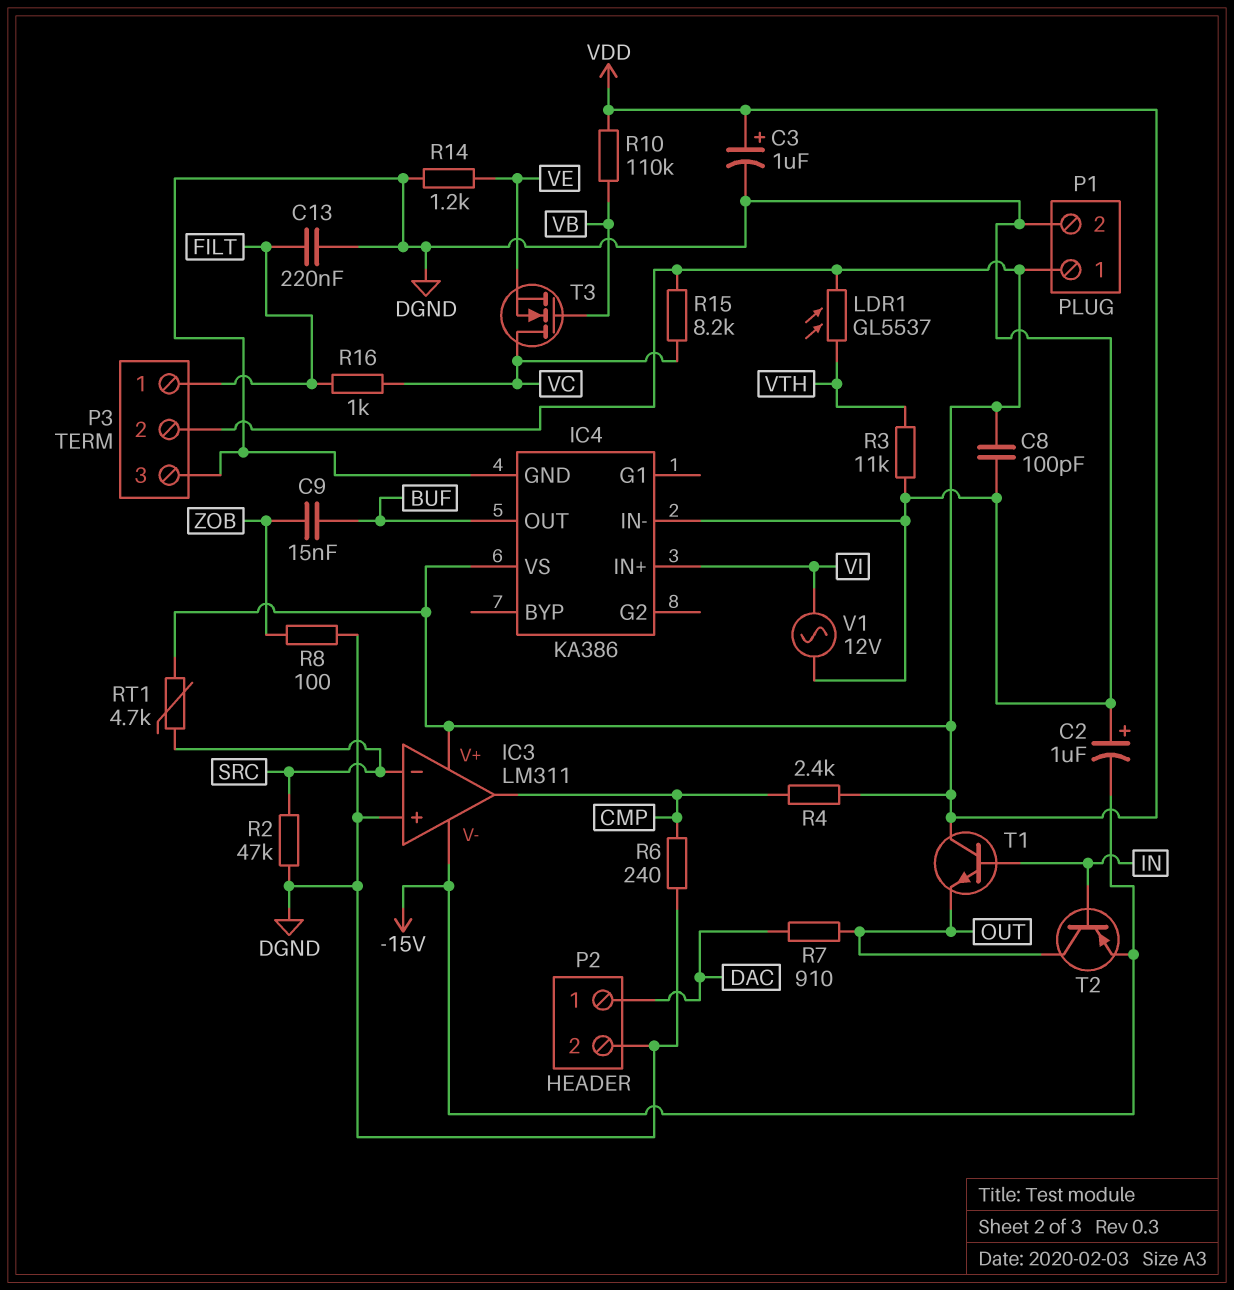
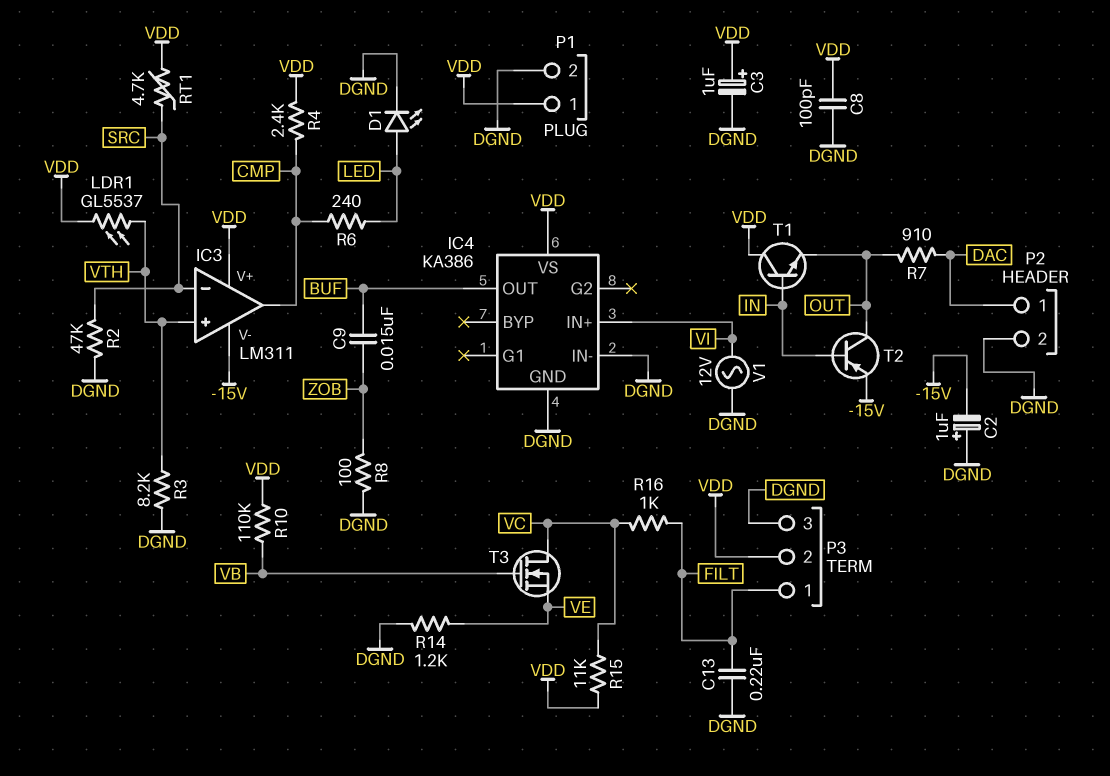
D1: none -> LED (A LED, K DGND)
IC3 pin in+: DGND -> VTH
R3: 11k (DGND, VTH) -> 8.2k (DGND, VTH)
R6: 240 (CMP, DGND) -> 240 (CMP, LED)
R15: 8.2k (VC, VDD) -> 11k (VC, VDD)

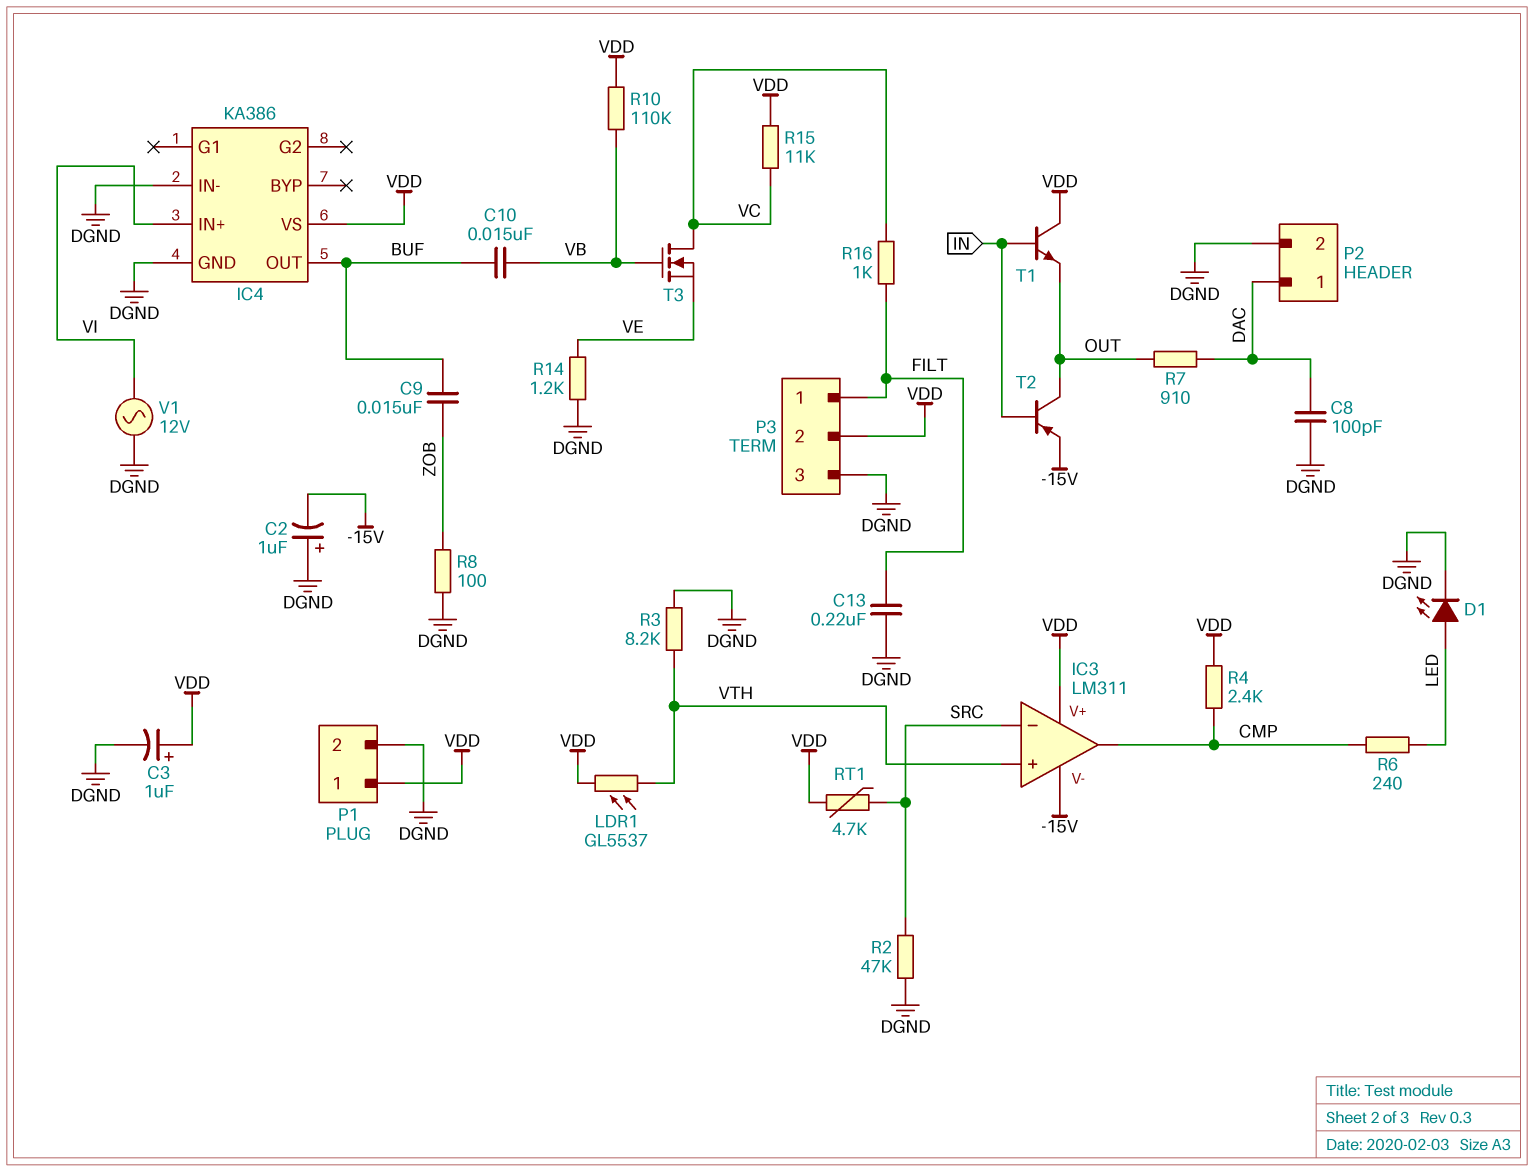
C8: 100pF (DGND, VDD) -> 100pF (DAC, DGND)
C10: none -> 15nF (BUF, VB)

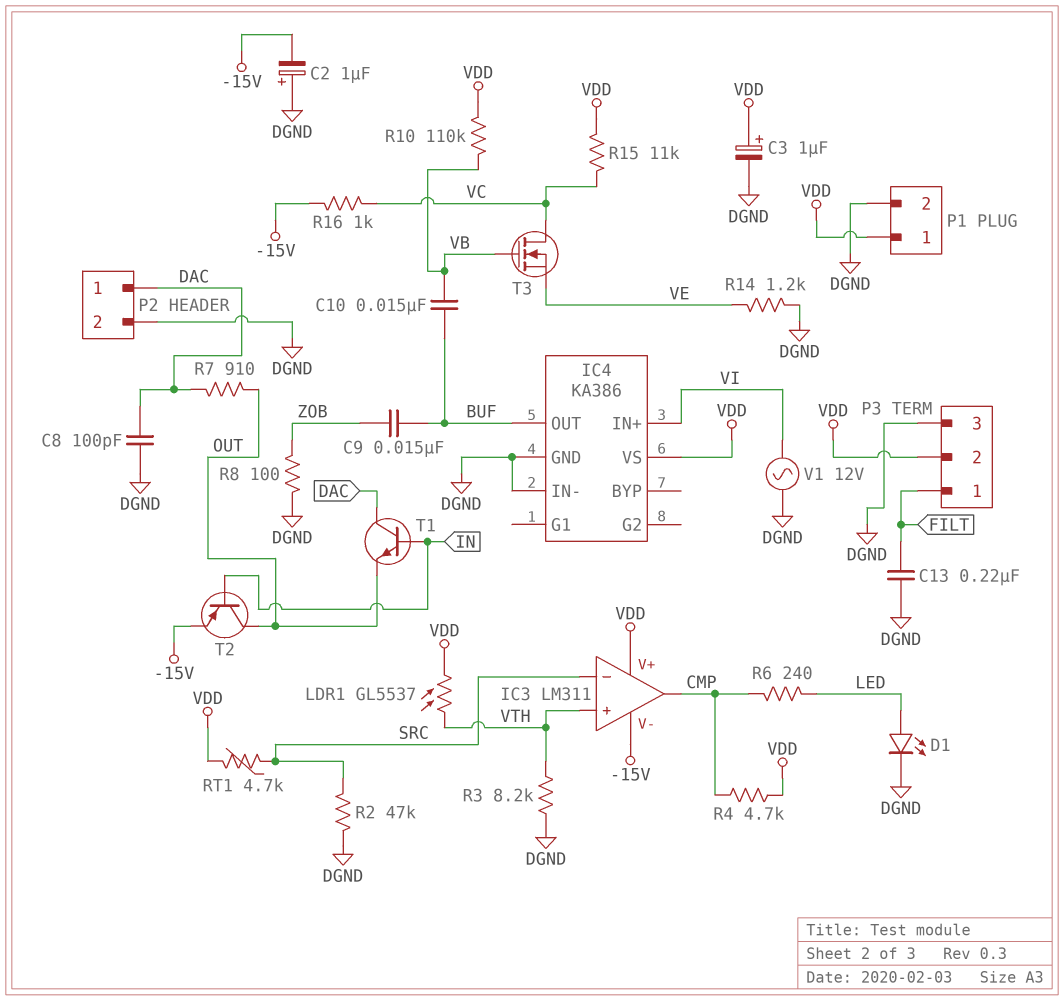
R4: 2.4k (CMP, VDD) -> 4.7k (CMP, VDD)
R16: 1k (FILT, VC) -> 1k (-15V, VC)
T1: NPN (B IN, C VDD, E OUT) -> NPN (B IN, C DAC, E OUT)

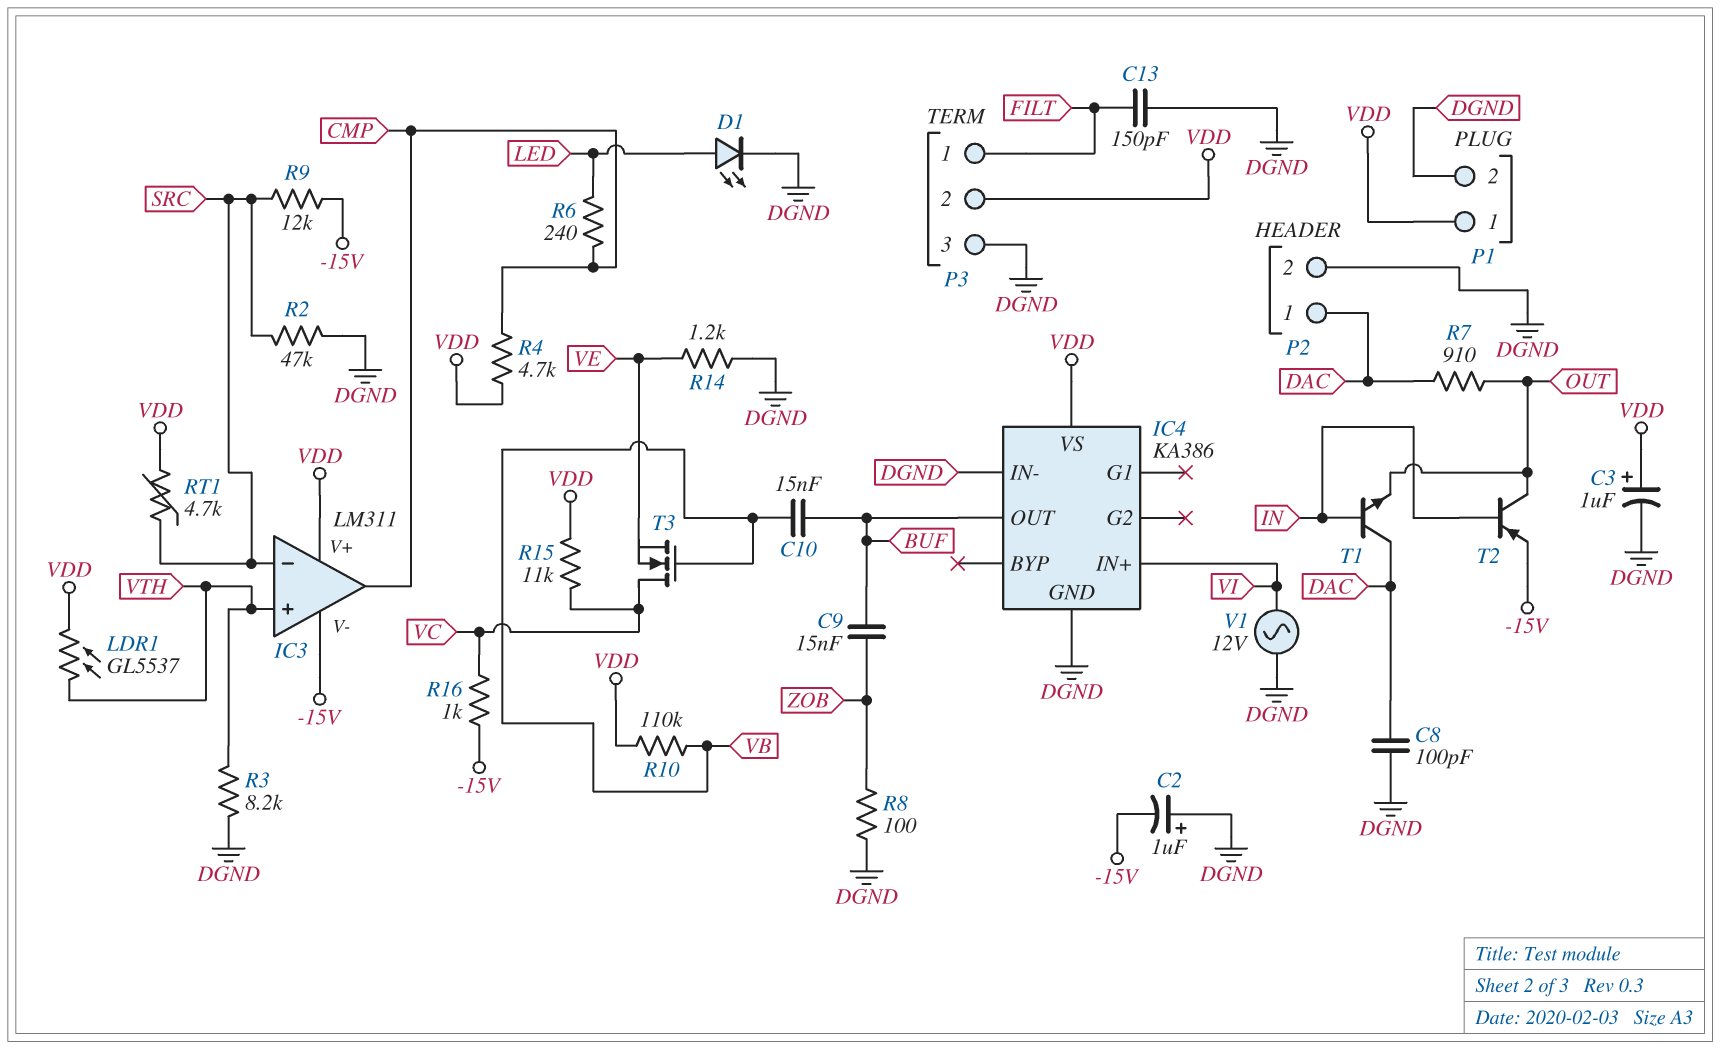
C13: 220nF (DGND, FILT) -> 150pF (DGND, FILT)
R9: none -> 12k (-15V, SRC)

